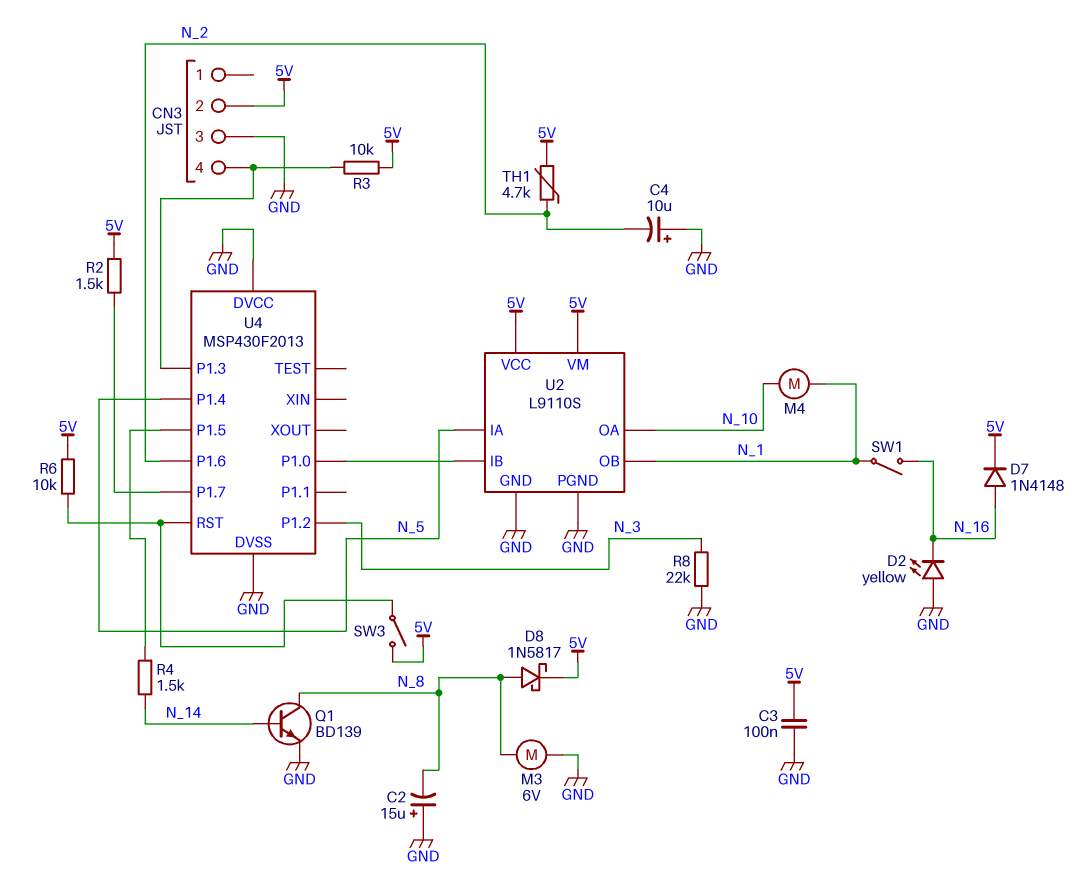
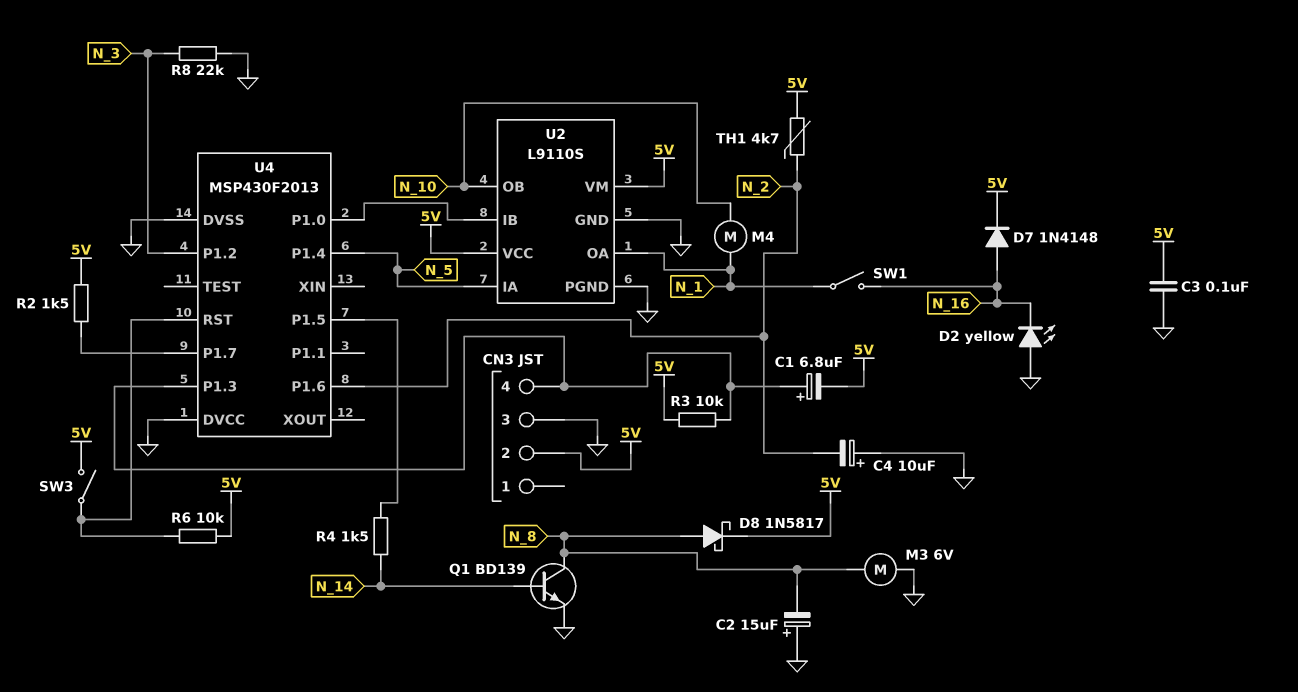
C1: none -> 6.8uF (plus CN3/4, minus 5V)
U2 pin OA: N_10 -> N_1
U2 pin OB: N_1 -> N_10

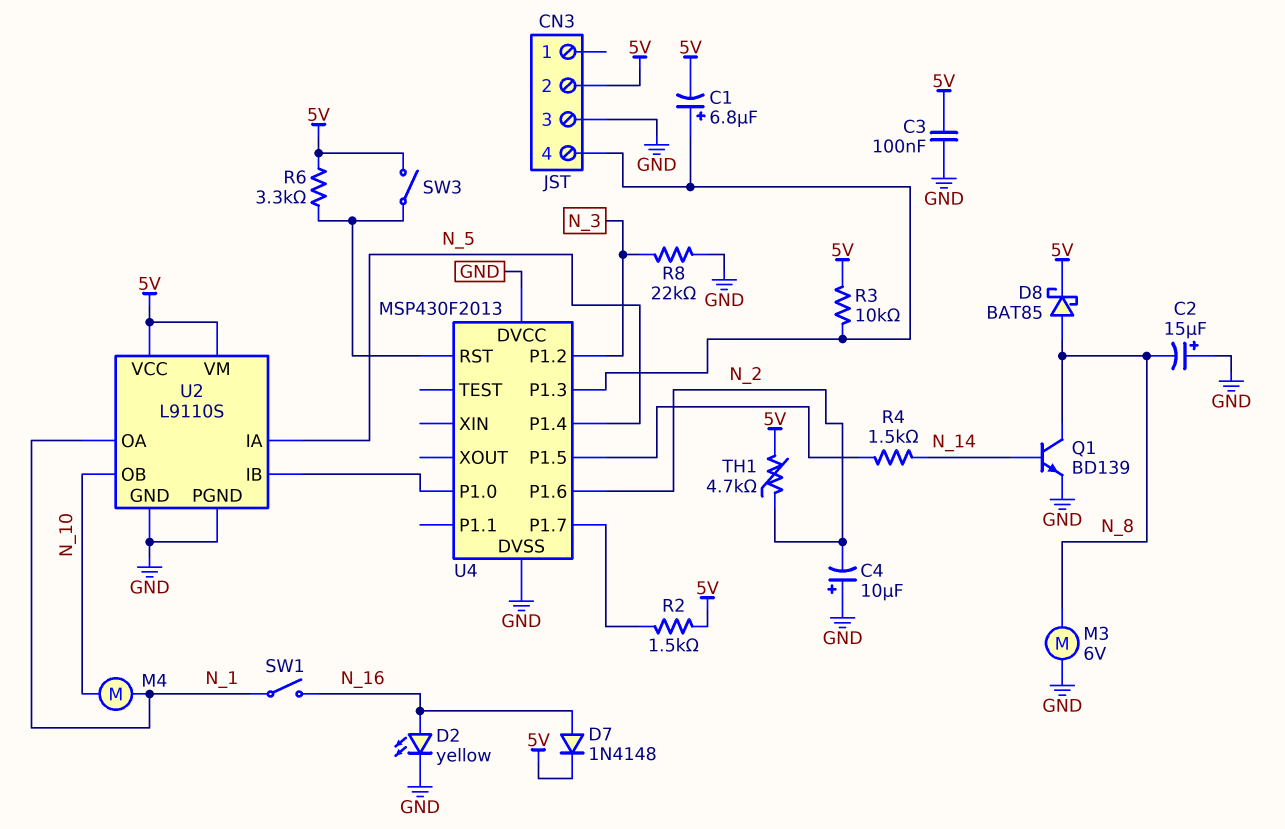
D2: LED yellow (A GND, K N_16) -> LED yellow (A N_16, K GND)
D8: schottky 1N5817 (A N_8, K 5V) -> schottky BAT85 (A N_8, K 5V)
R6: 10k (5V, U4/RST) -> 3.3k (5V, U4/RST)

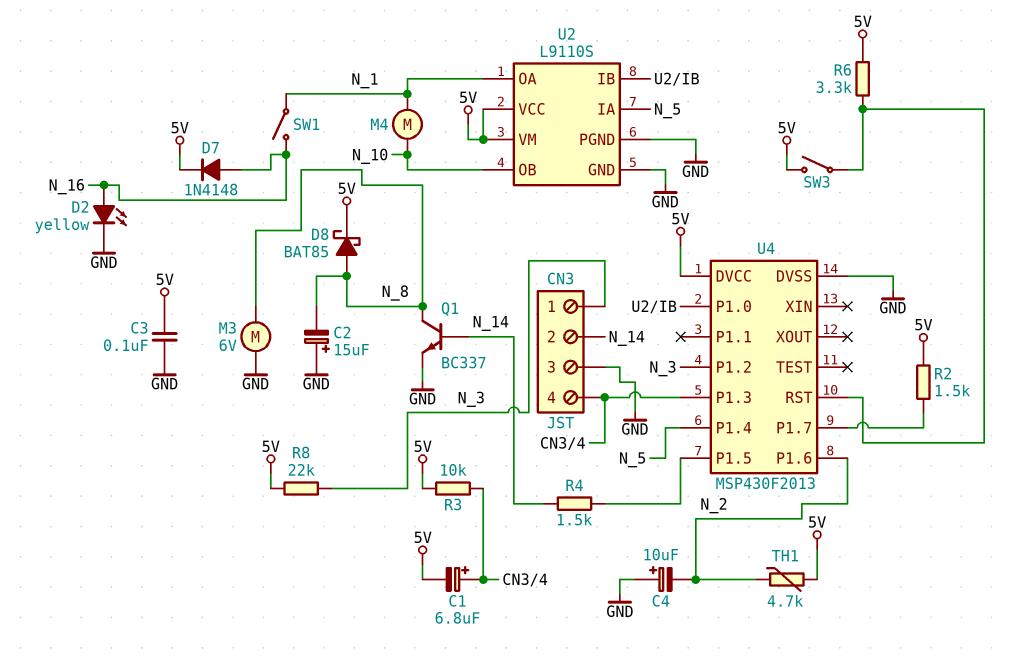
CN3 pin 1: none -> N_3
CN3 pin 2: 5V -> N_14
Q1: NPN BD139 (B N_14, C N_8, E GND) -> NPN BC337 (B N_14, C N_8, E GND)
R8: 22k (GND, N_3) -> 22k (5V, N_3)
U4 pin DVCC: GND -> 5V

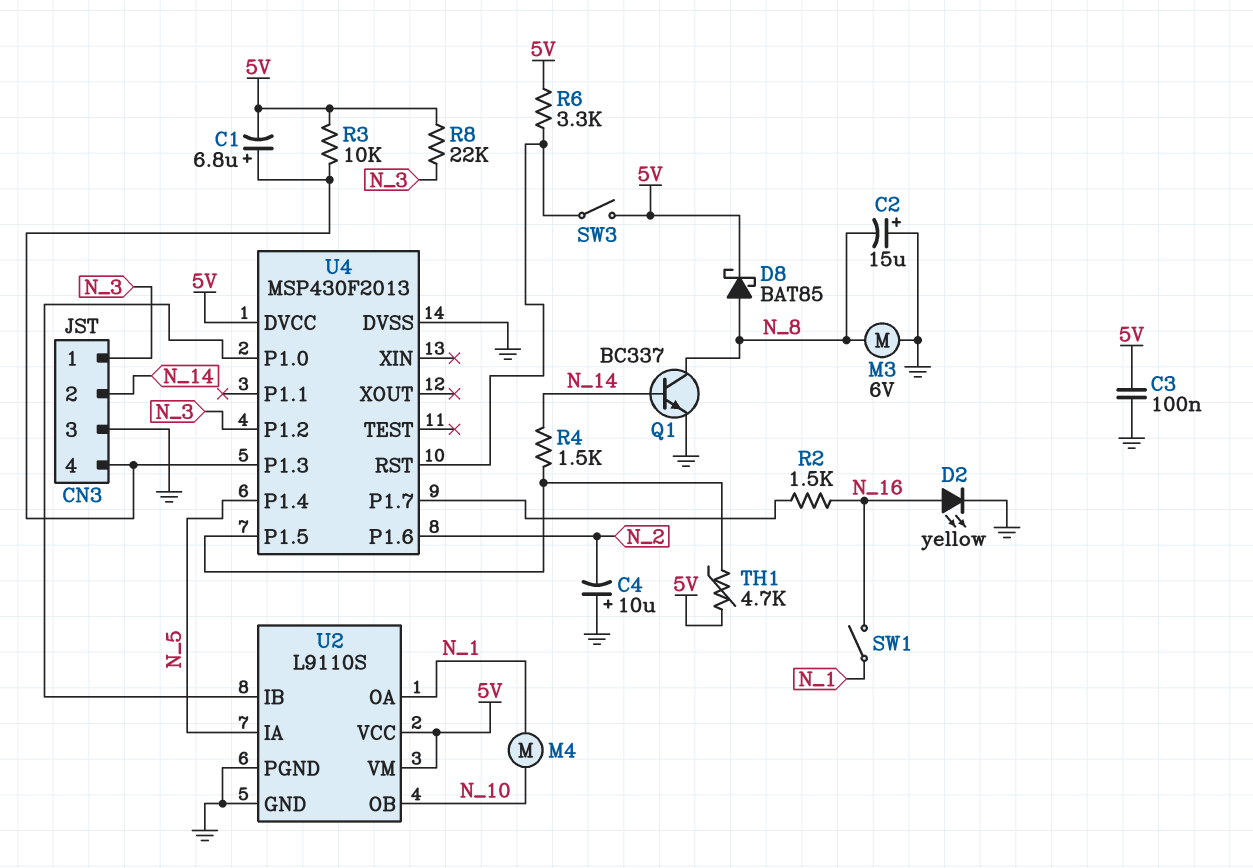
D7: diode 1N4148 (A N_16, K 5V) -> none
R2: 1.5k (5V, U4/P1.7) -> 1.5k (N_16, U4/P1.7)
TH1: 4.7k (5V, N_2) -> 4.7k (5V, U4/P1.5)

